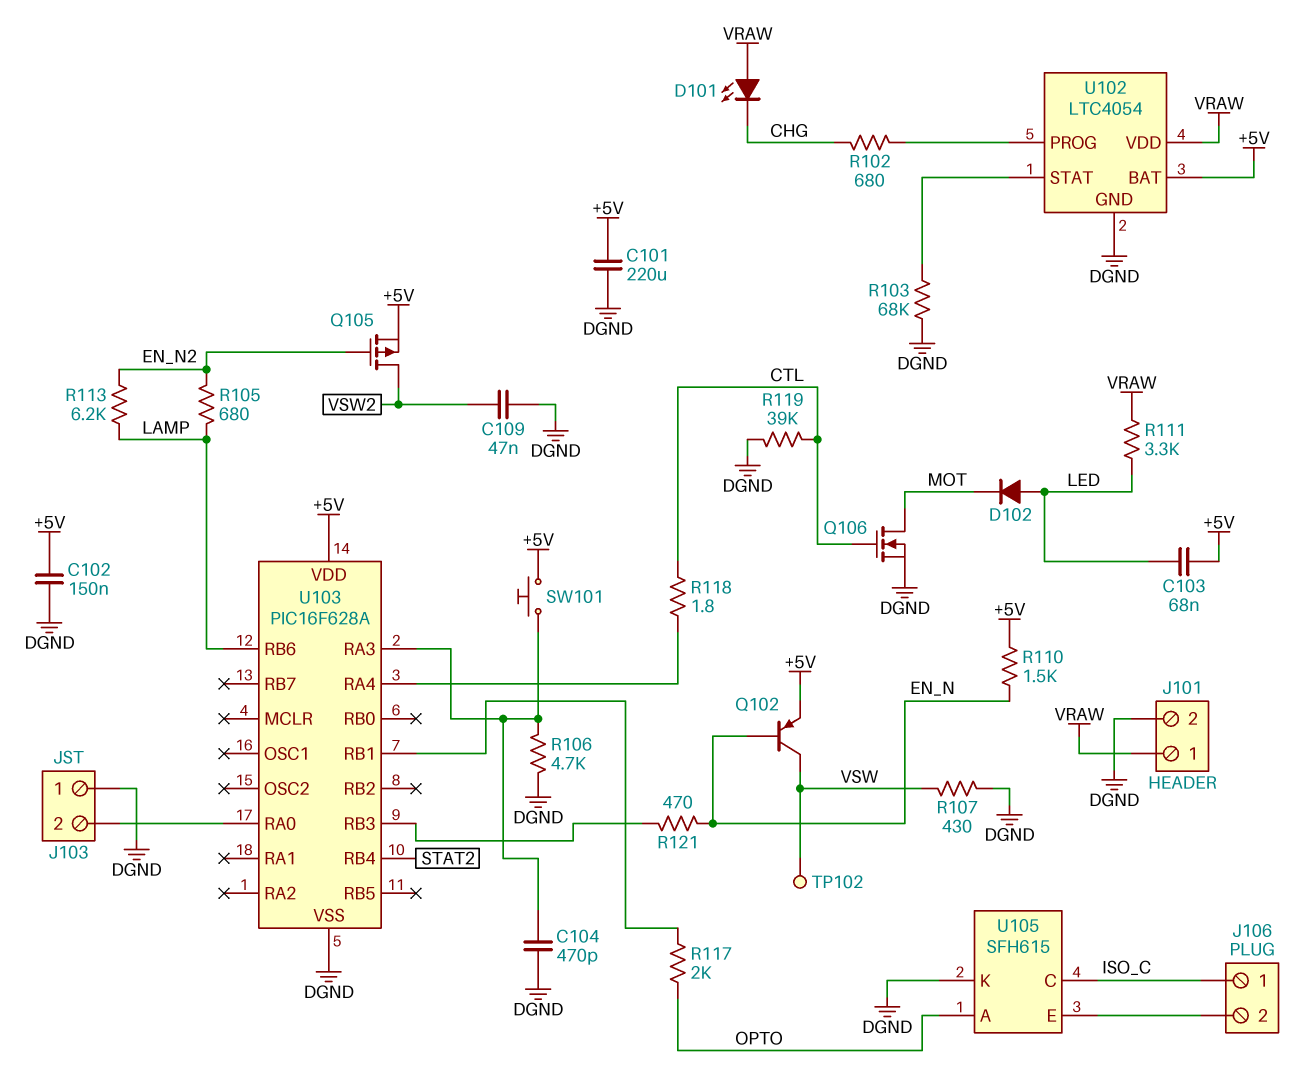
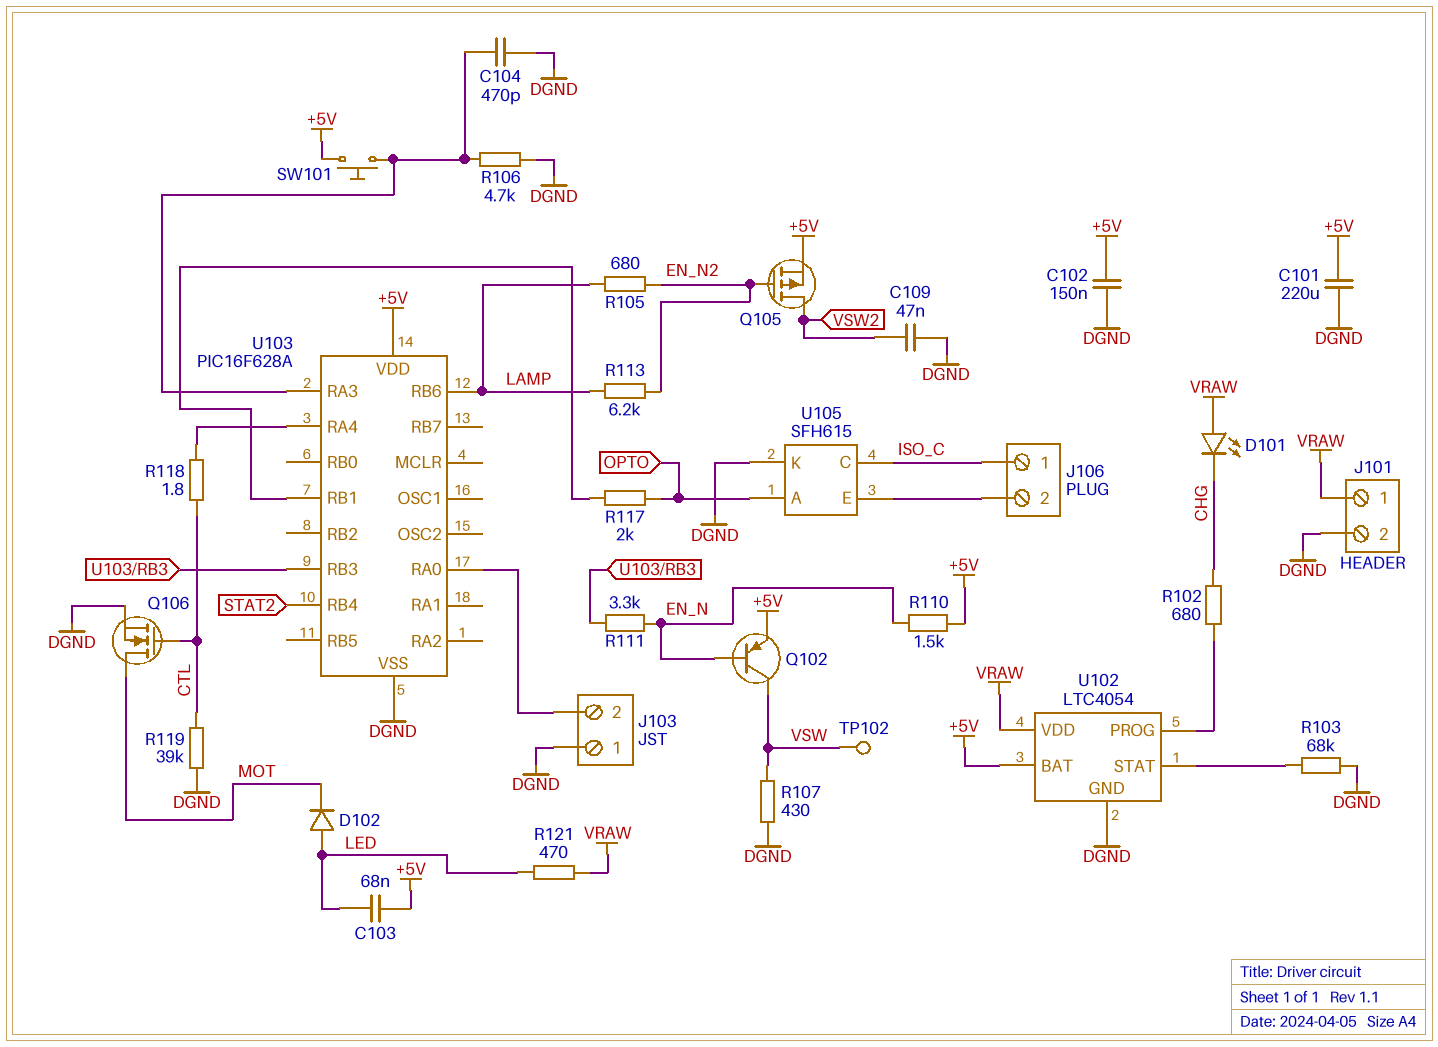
R111: 3.3k (LED, VRAW) -> 3.3k (EN_N, U103/RB3)
R121: 470 (EN_N, U103/RB3) -> 470 (LED, VRAW)

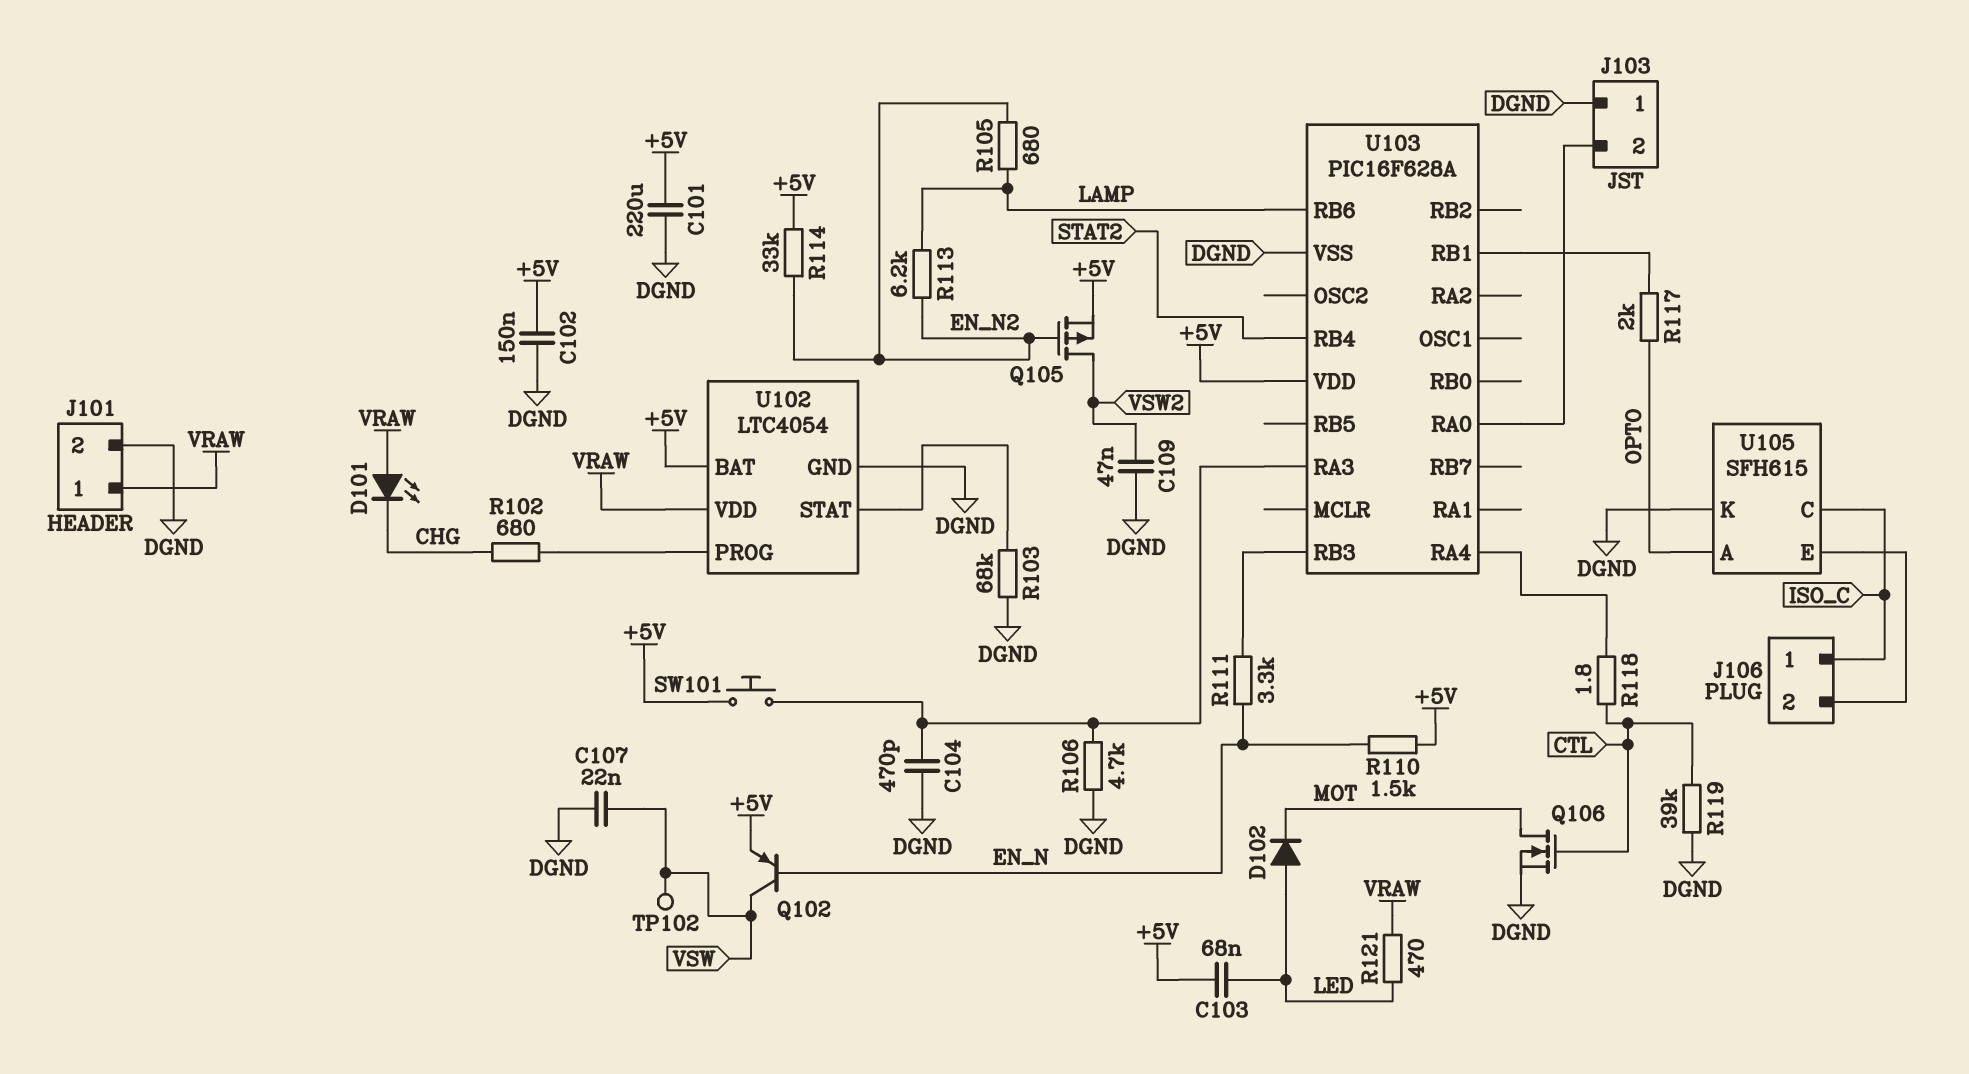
C107: none -> 22nF (DGND, VSW)
R107: 430 (DGND, VSW) -> none
R114: none -> 33k (+5V, EN_N2)

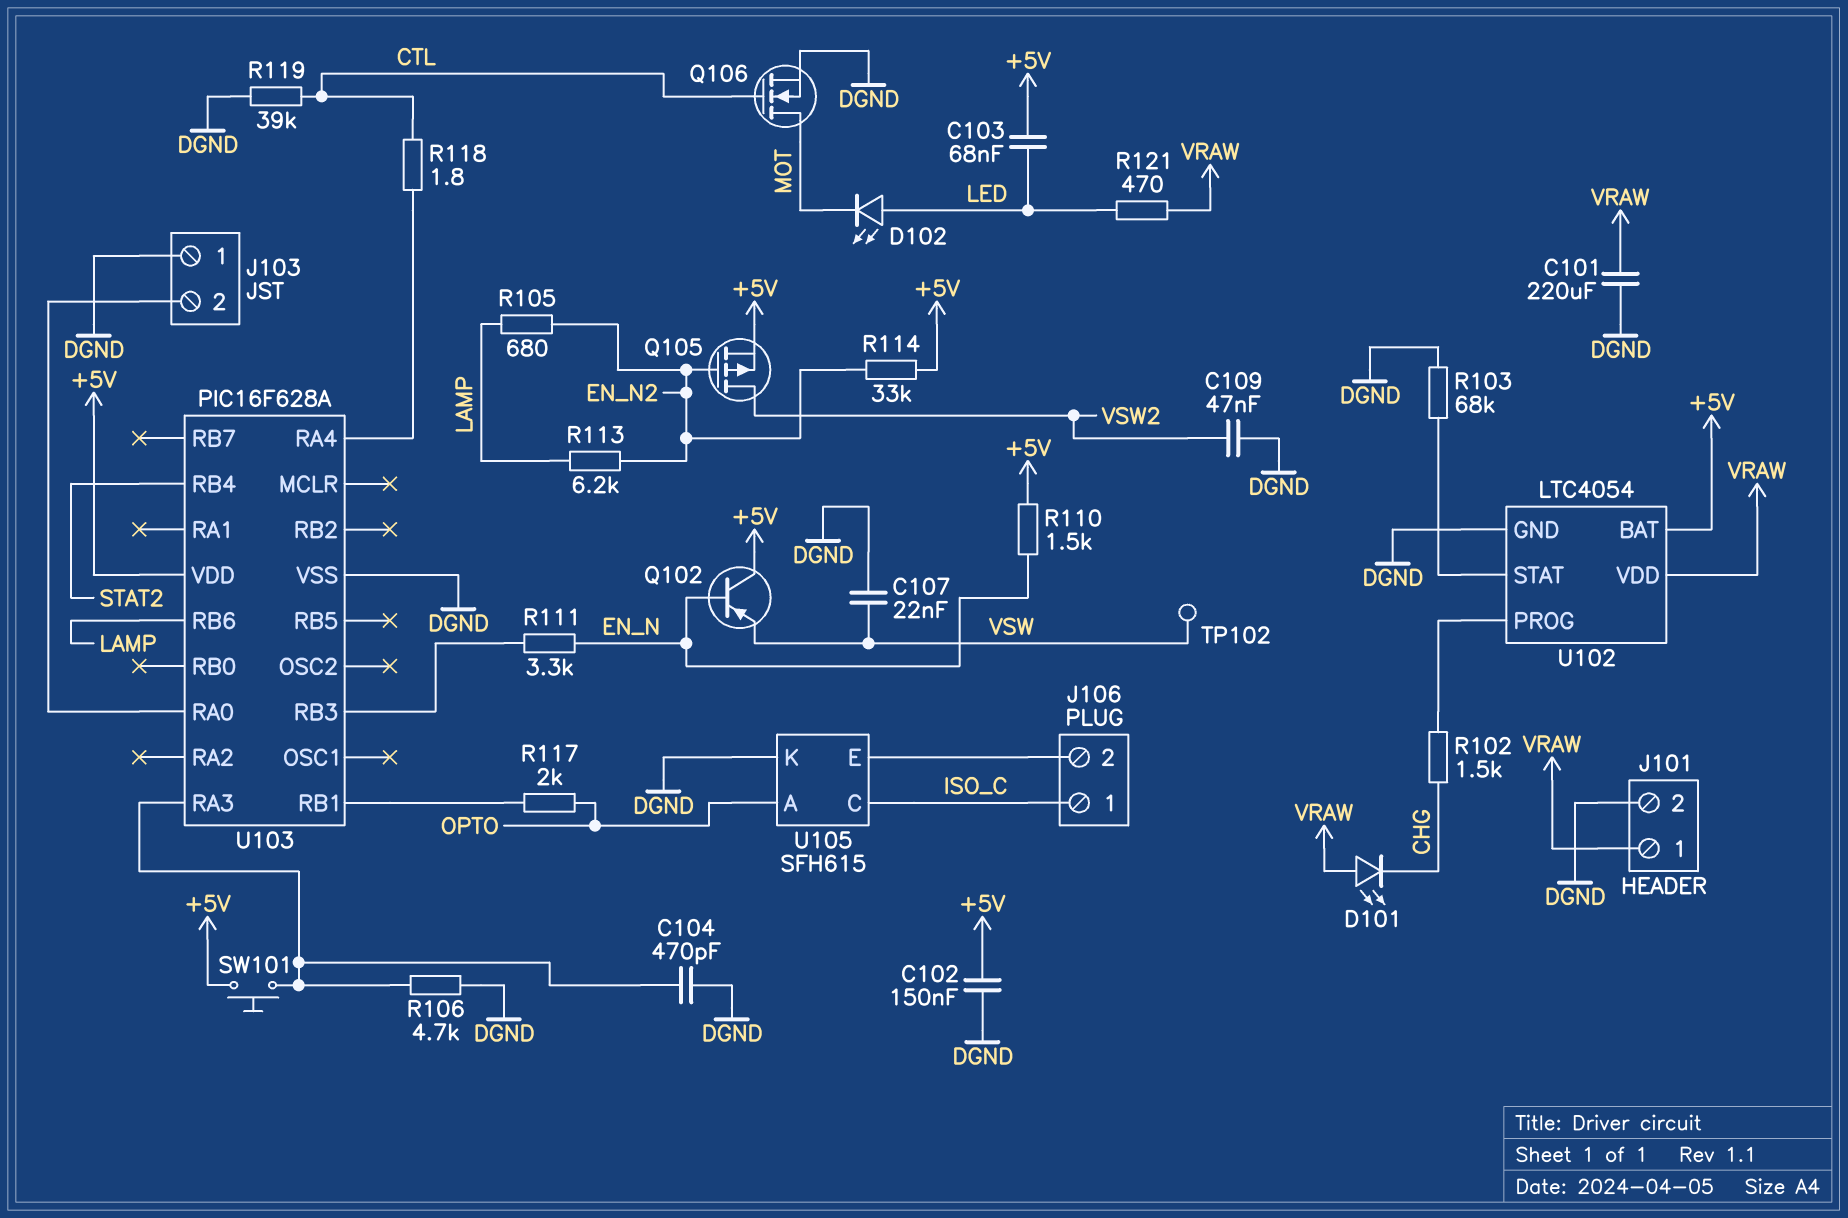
C101: 220uF (+5V, DGND) -> 220uF (DGND, VRAW)
D102: diode (A LED, K MOT) -> LED (A LED, K MOT)
Q102: PNP (B EN_N, C VSW, E +5V) -> PNP (B EN_N, C +5V, E VSW)
R102: 680 (CHG, U102/PROG) -> 1.5k (CHG, U102/PROG)

